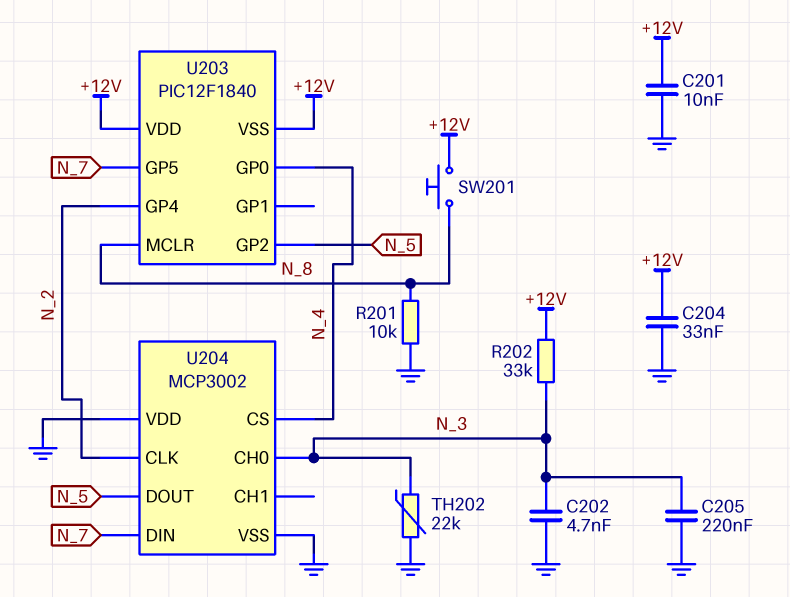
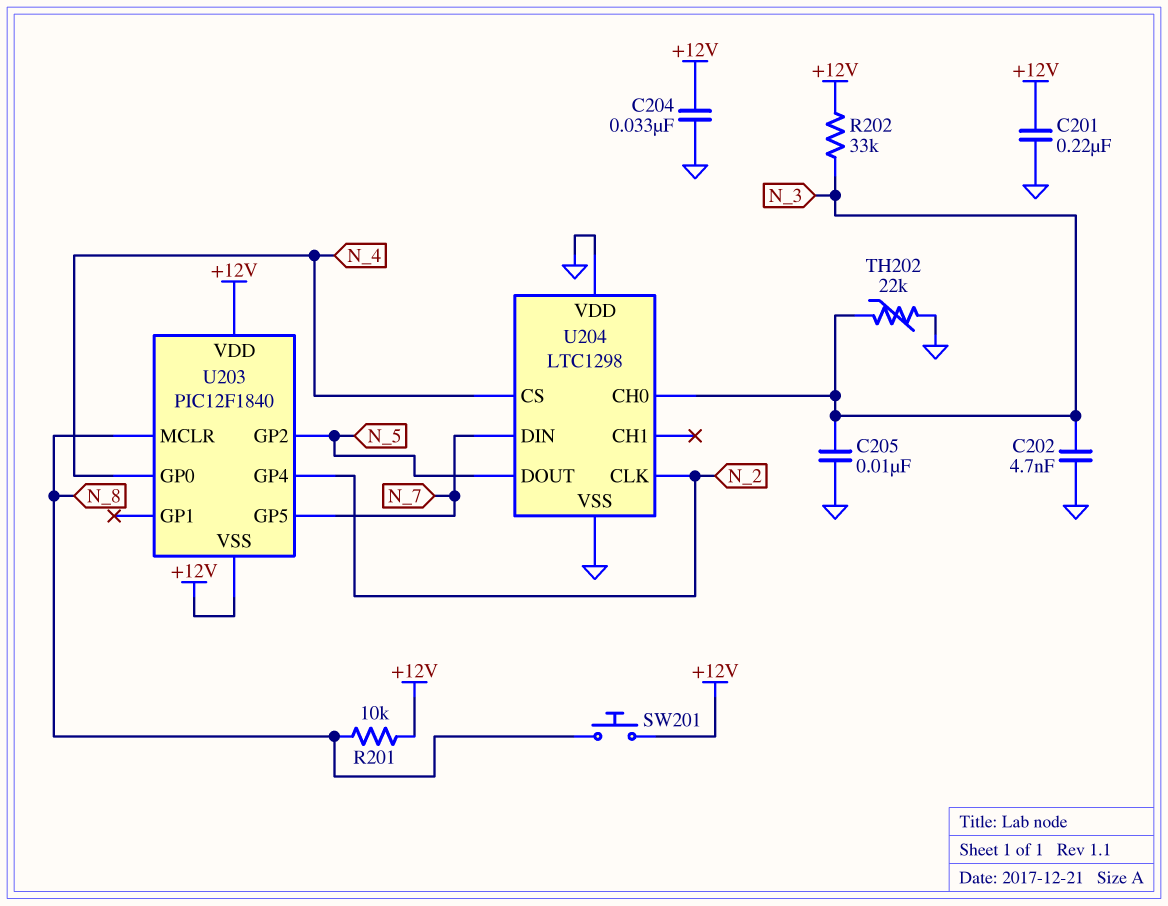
C201: 10nF (+12V, GND) -> 220nF (+12V, GND)
C205: 220nF (GND, N_3) -> 10nF (GND, N_3)
R201: 10k (GND, N_8) -> 10k (+12V, N_8)
U204: MCP3002 -> LTC1298

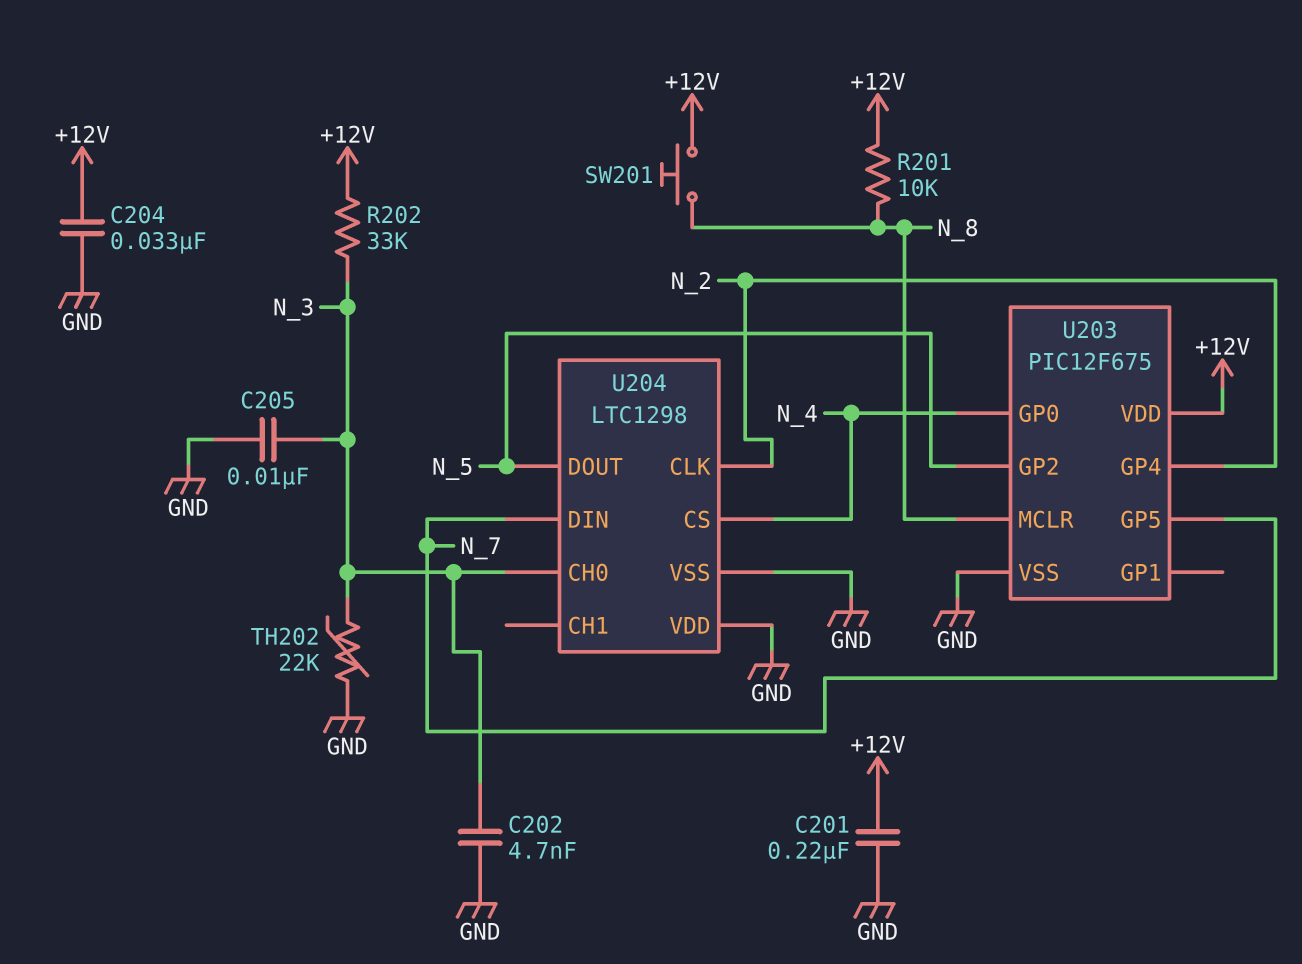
U203: PIC12F1840 -> PIC12F675
U203 pin VSS: +12V -> GND

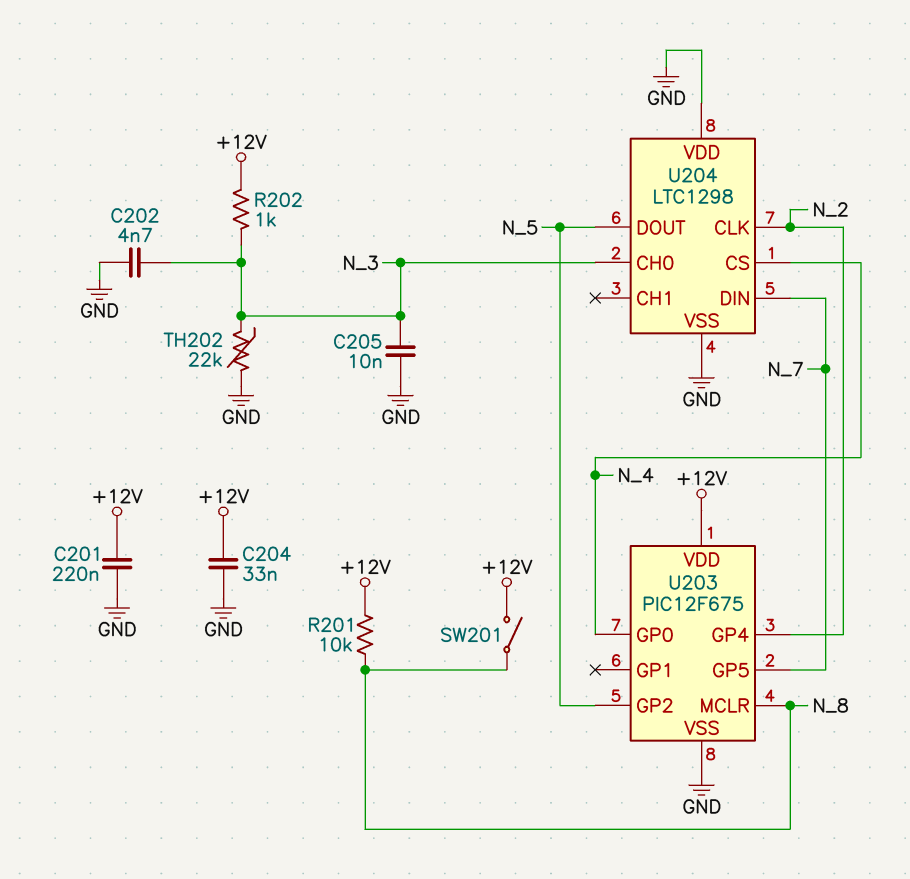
R202: 33k (+12V, N_3) -> 1k (+12V, N_3)
SW201: button (+12V, N_8) -> switch (+12V, N_8)

